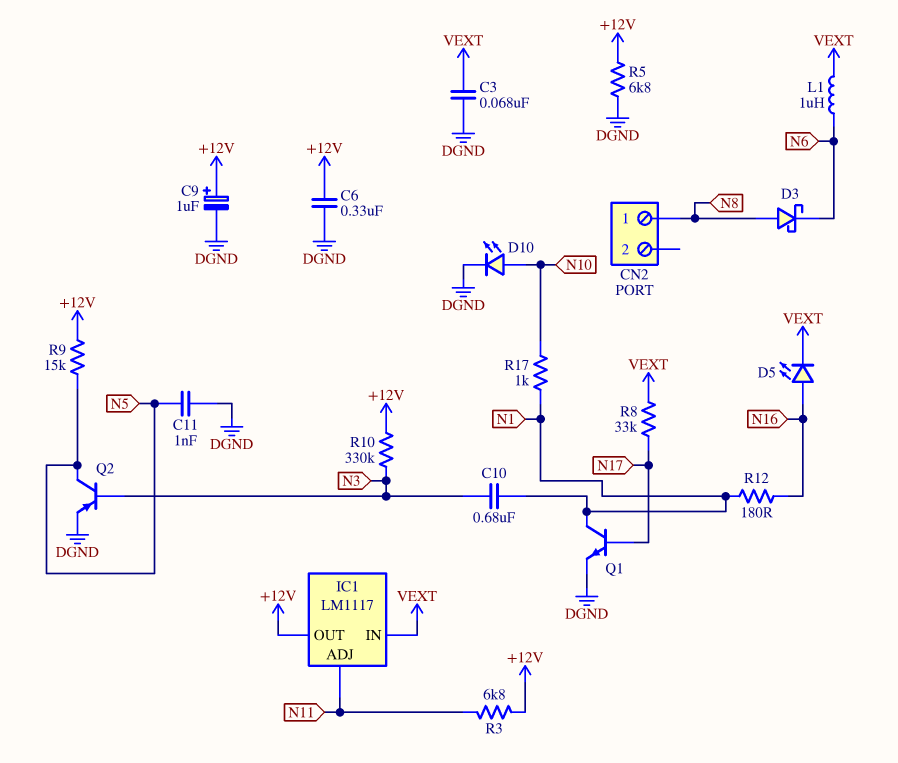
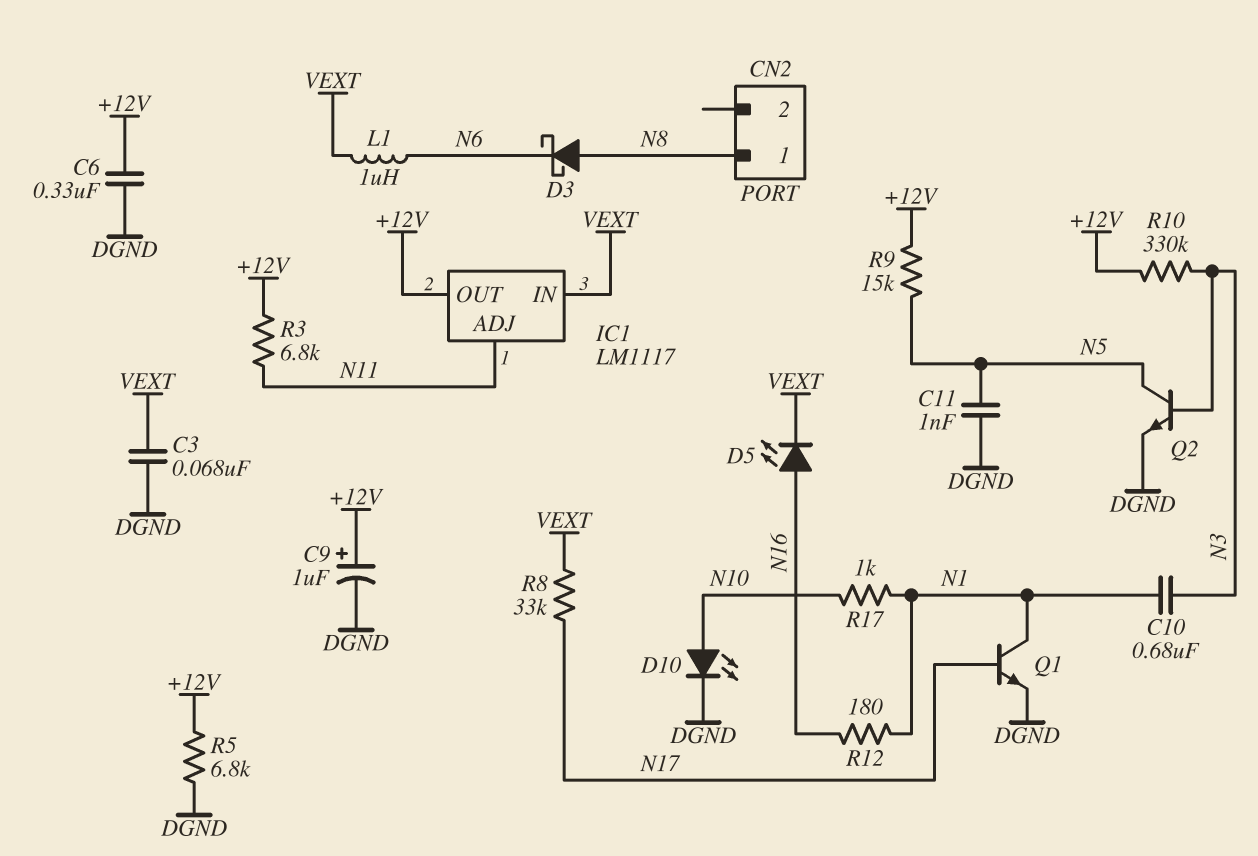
Q2: PNP (B N3, C N5, E DGND) -> NPN (B N3, C N5, E DGND)

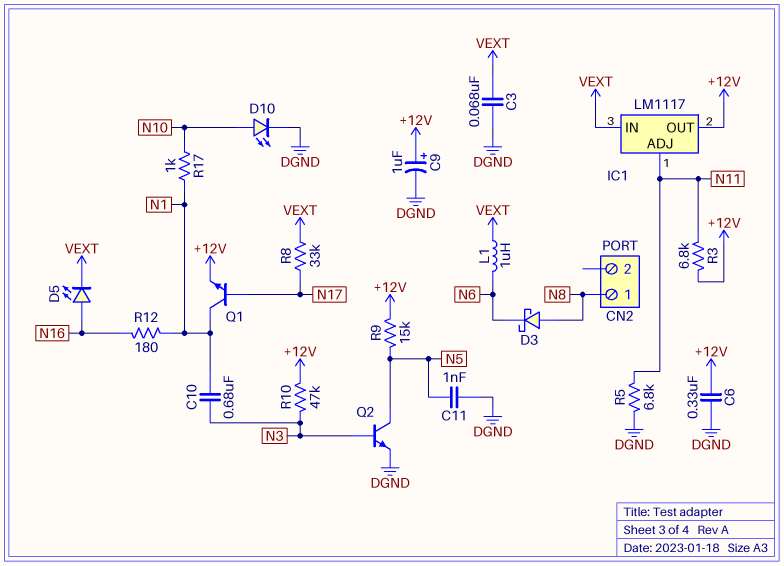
Q1: NPN (B N17, C N1, E DGND) -> NPN (B N17, C N1, E +12V)
R5: 6.8k (+12V, DGND) -> 6.8k (DGND, N11)
R10: 330k (+12V, N3) -> 47k (+12V, N3)

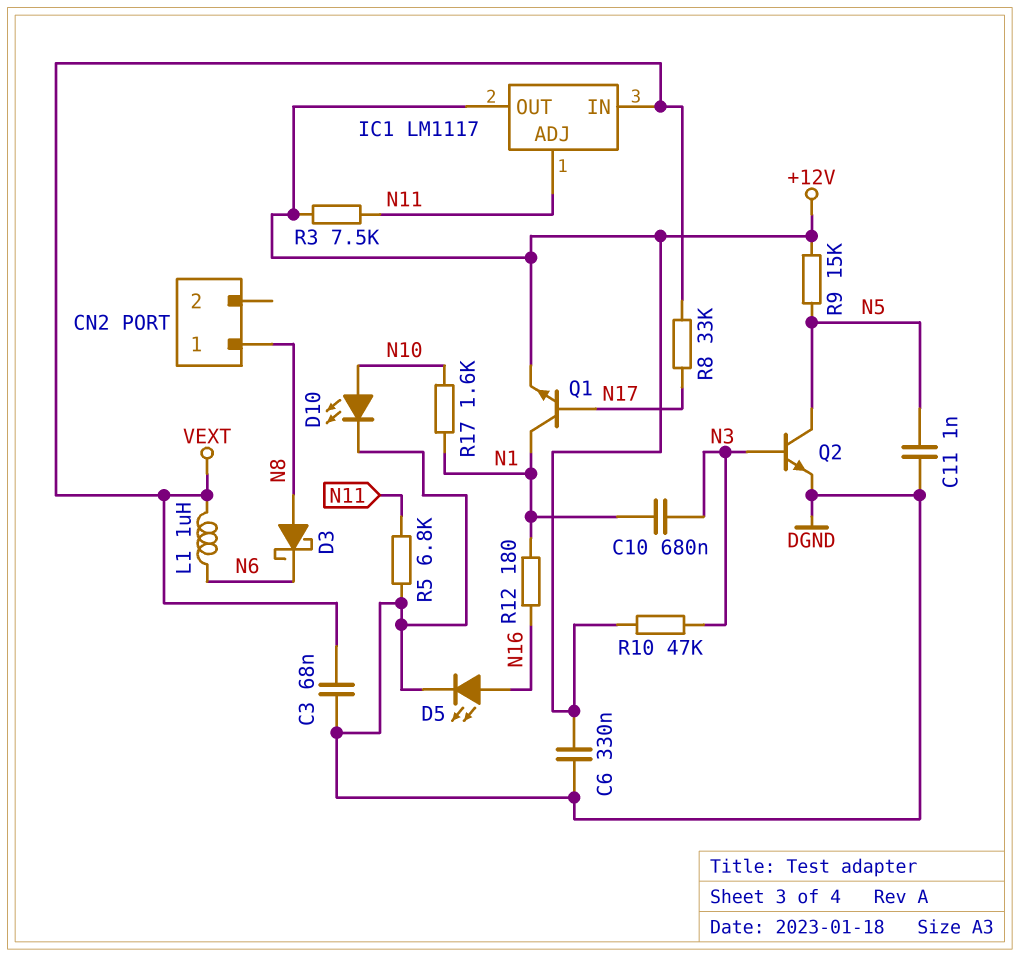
C9: 1uF (plus +12V, minus DGND) -> none
D5: LED (A N16, K VEXT) -> LED (A N16, K DGND)
R3: 6.8k (+12V, N11) -> 7.5k (+12V, N11)
R17: 1k (N1, N10) -> 1.6k (N1, N10)

